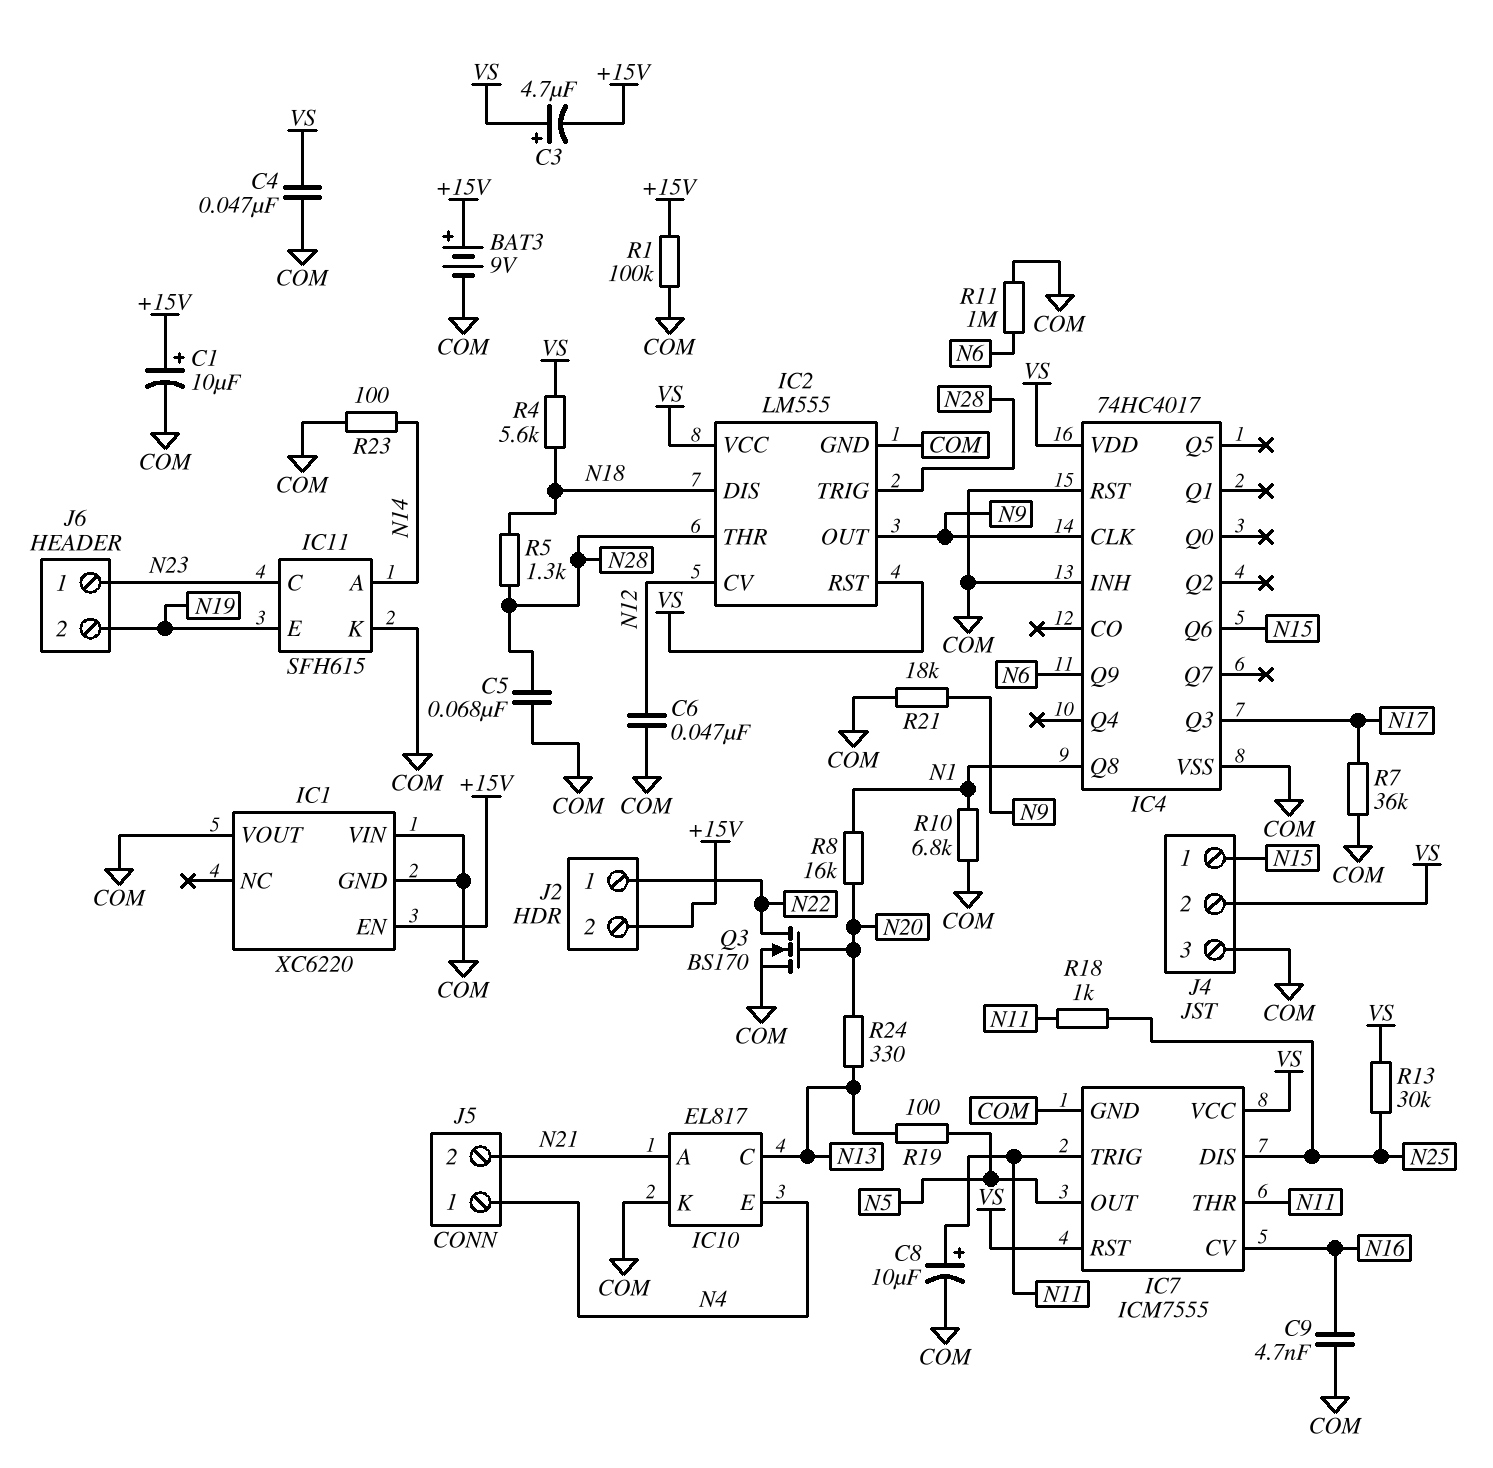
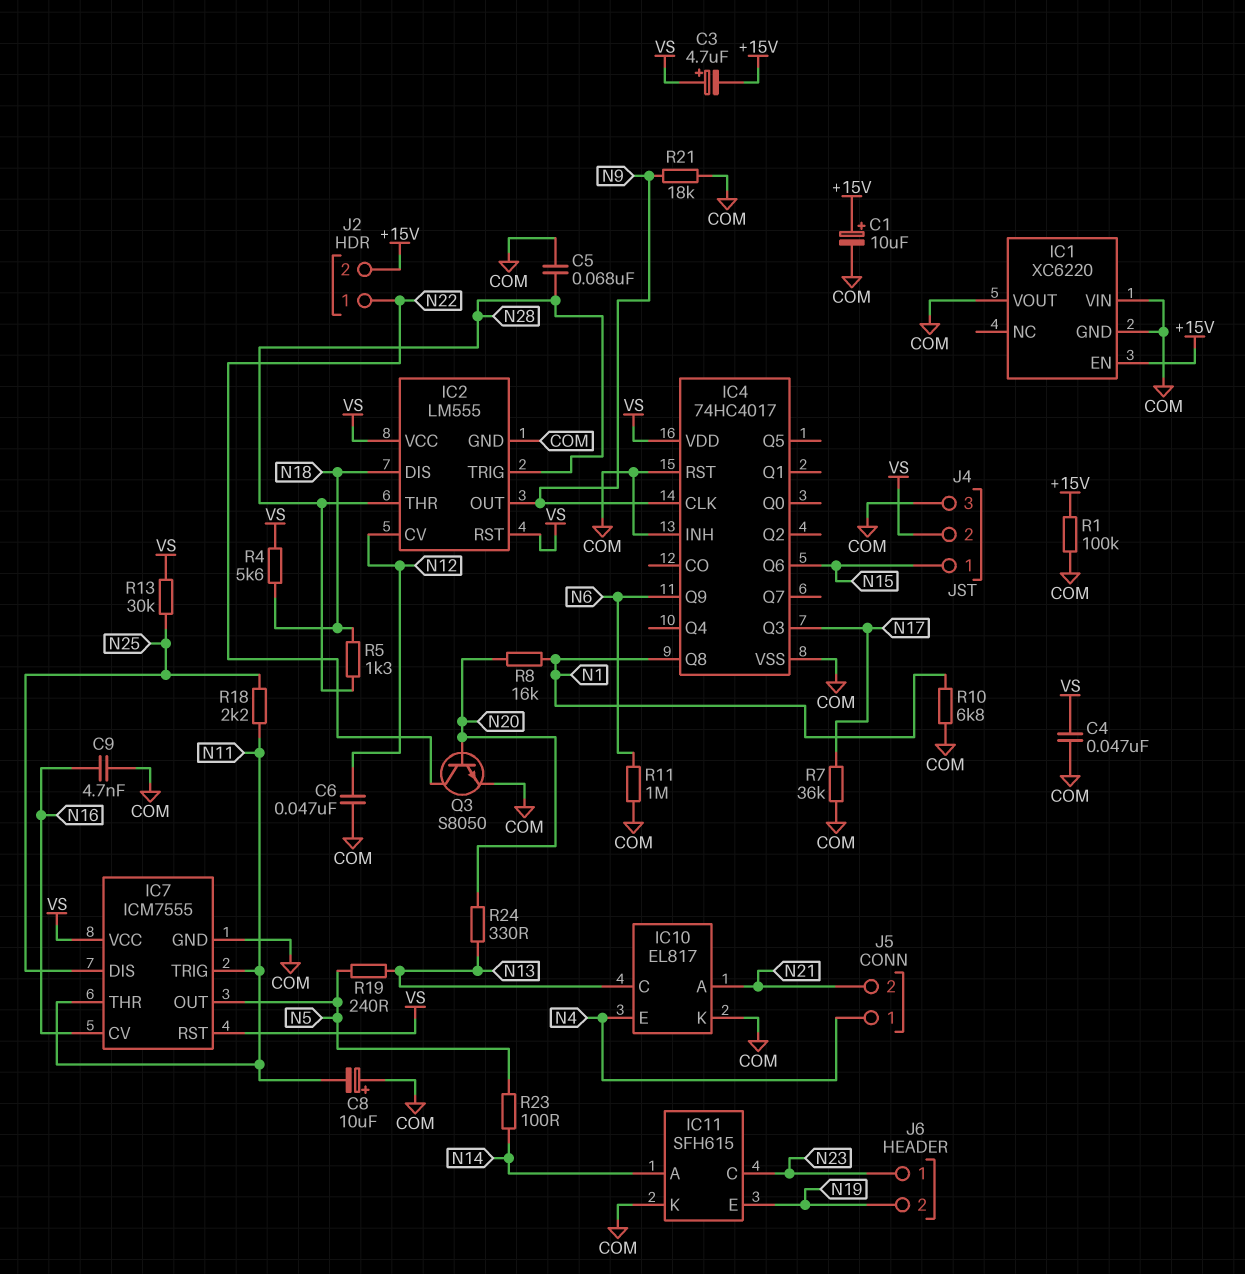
BAT3: 9V (plus +15V, minus COM) -> none
C8: 10uF (plus N11, minus COM) -> 10uF (plus COM, minus N11)
Q3: NMOS BS170 (G N20, D N22, S COM) -> NPN S8050 (B N20, C N22, E COM)
R18: 1k (N11, N25) -> 2.2k (N11, N25)
R19: 100 (N5, N13) -> 240 (N5, N13)
R23: 100 (COM, N14) -> 100 (N5, N14)

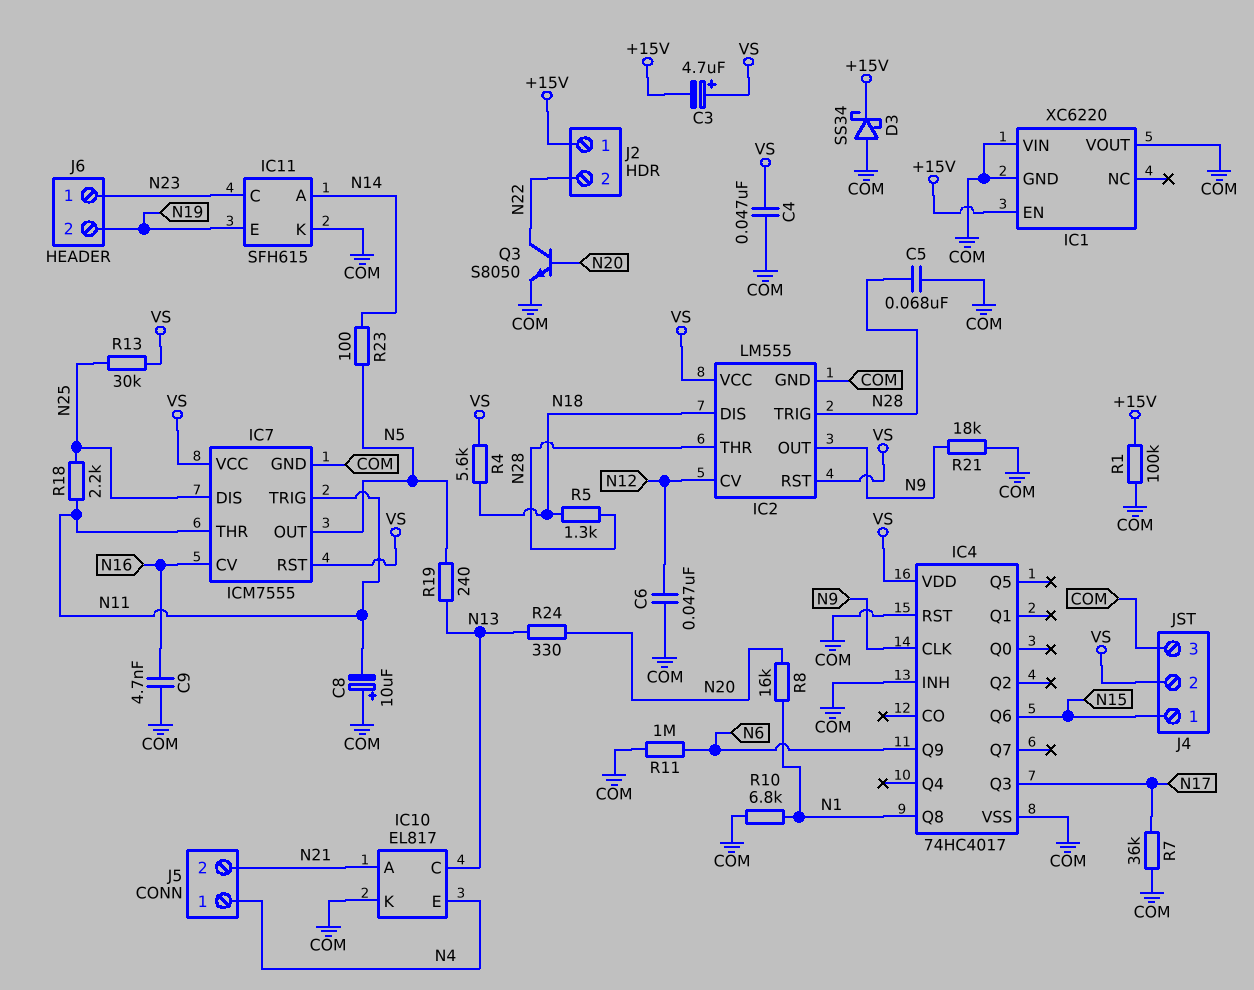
C1: 10uF (plus +15V, minus COM) -> none
D3: none -> schottky SS34 (A COM, K +15V)
J2 pin 1: N22 -> +15V
J2 pin 2: +15V -> N22

